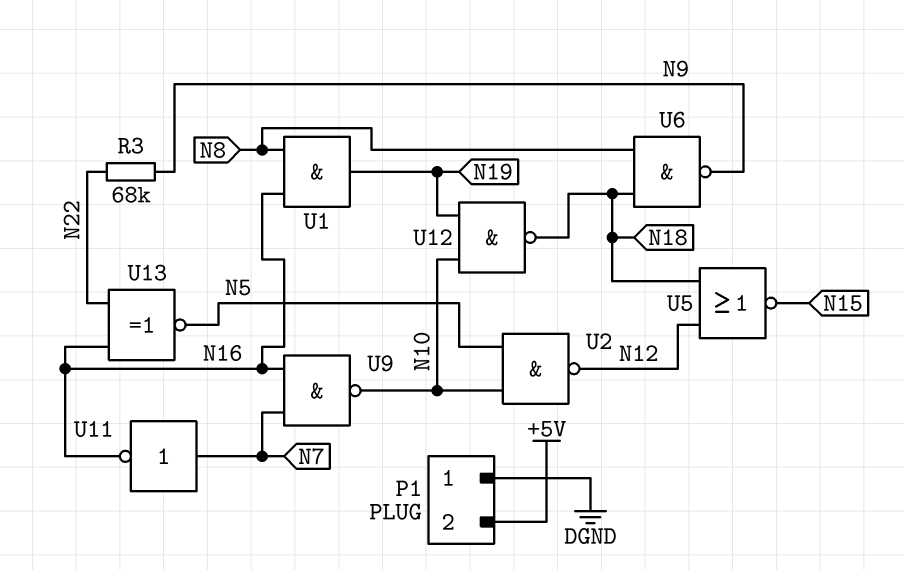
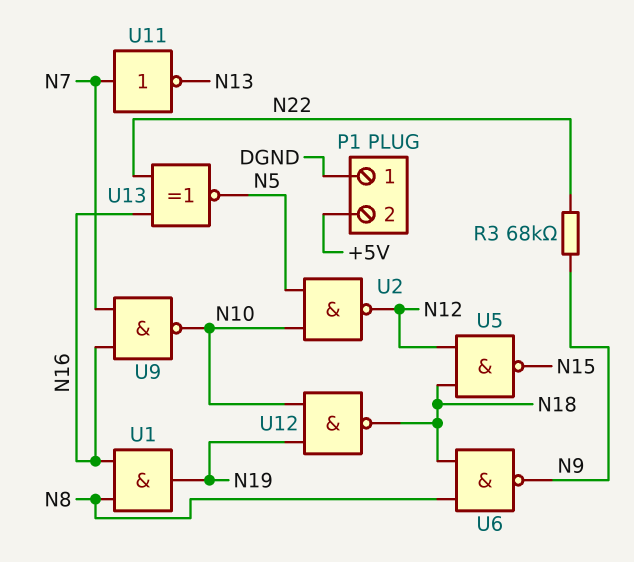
U5: NOR (in N12, in N18, out N15) -> NAND (in N12, in N18, out N15)
U11: NOT (in N7, out N16) -> NOT (in N7, out N13)

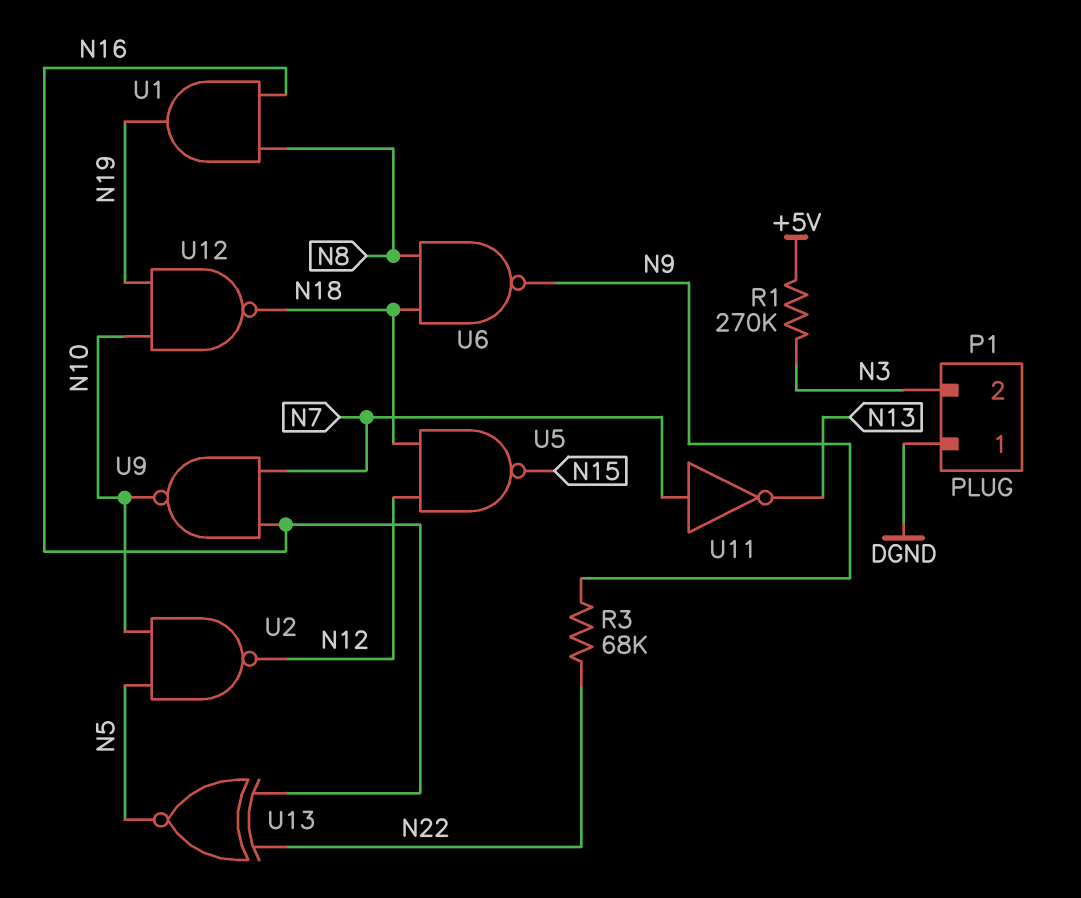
P1 pin 2: +5V -> N3
R1: none -> 270k (+5V, N3)

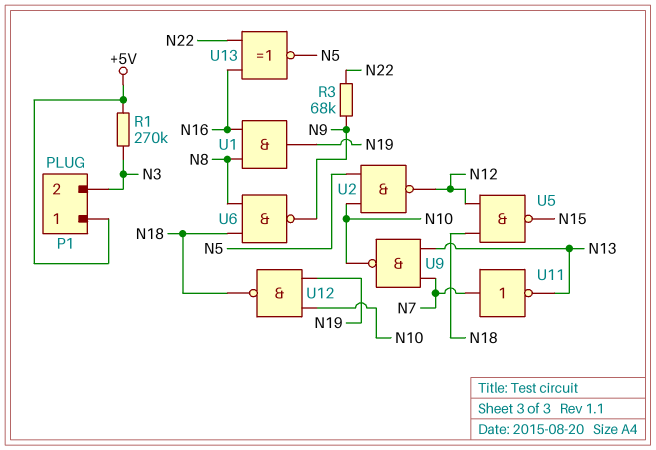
P1 pin 1: DGND -> +5V
U9: NAND (in N7, in N16, out N10) -> NAND (in N7, in N13, out N10)

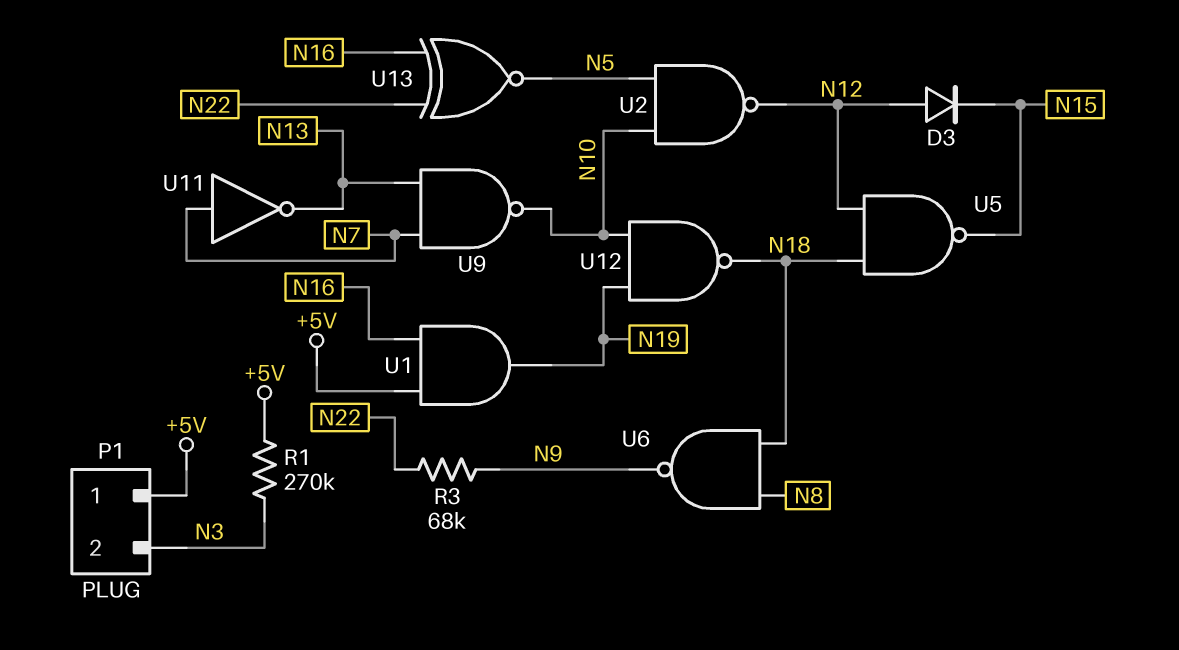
D3: none -> diode (A N12, K N15)
U1: AND (in N8, in N16, out N19) -> AND (in +5V, in N16, out N19)

